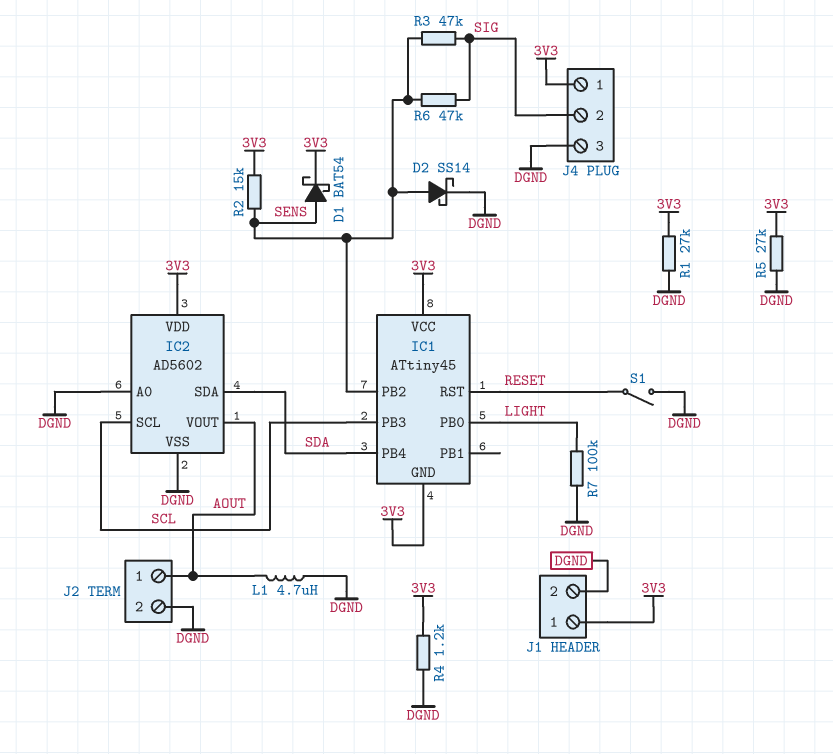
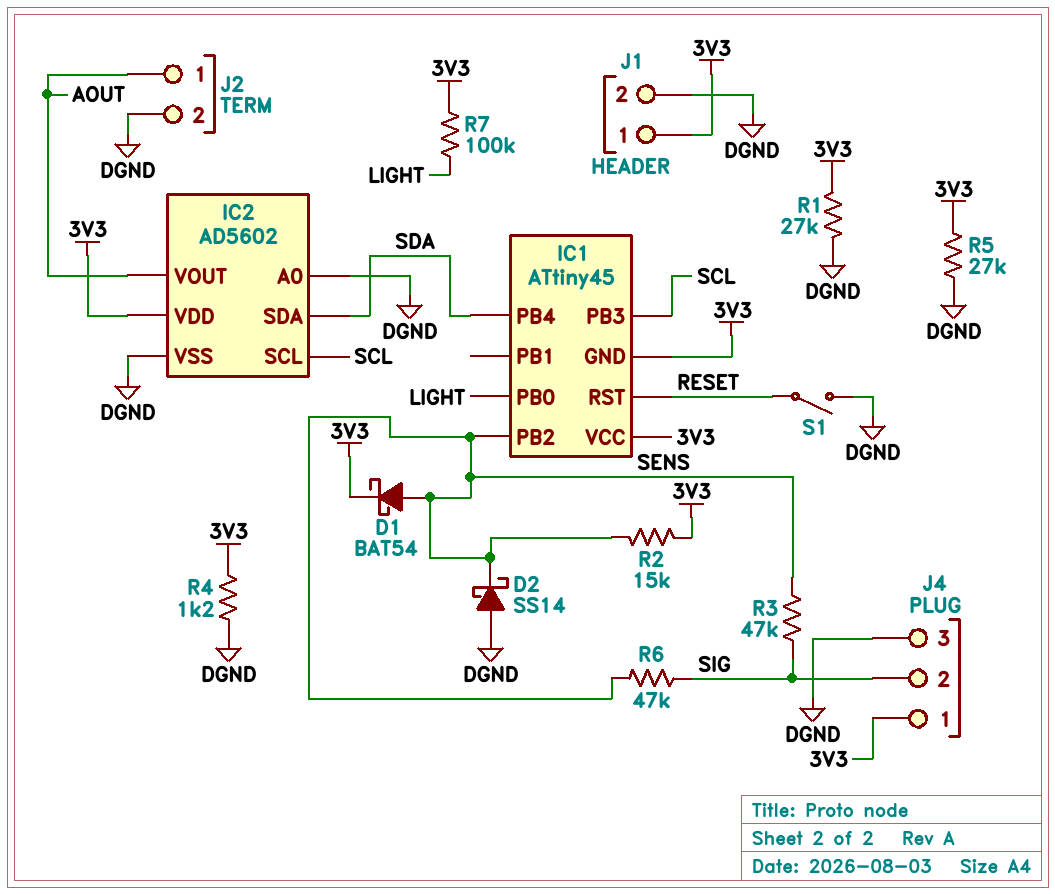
D2: schottky SS14 (A SENS, K DGND) -> schottky SS14 (A DGND, K SENS)
L1: 4.7uH (AOUT, DGND) -> none
R7: 100k (DGND, LIGHT) -> 100k (3V3, LIGHT)

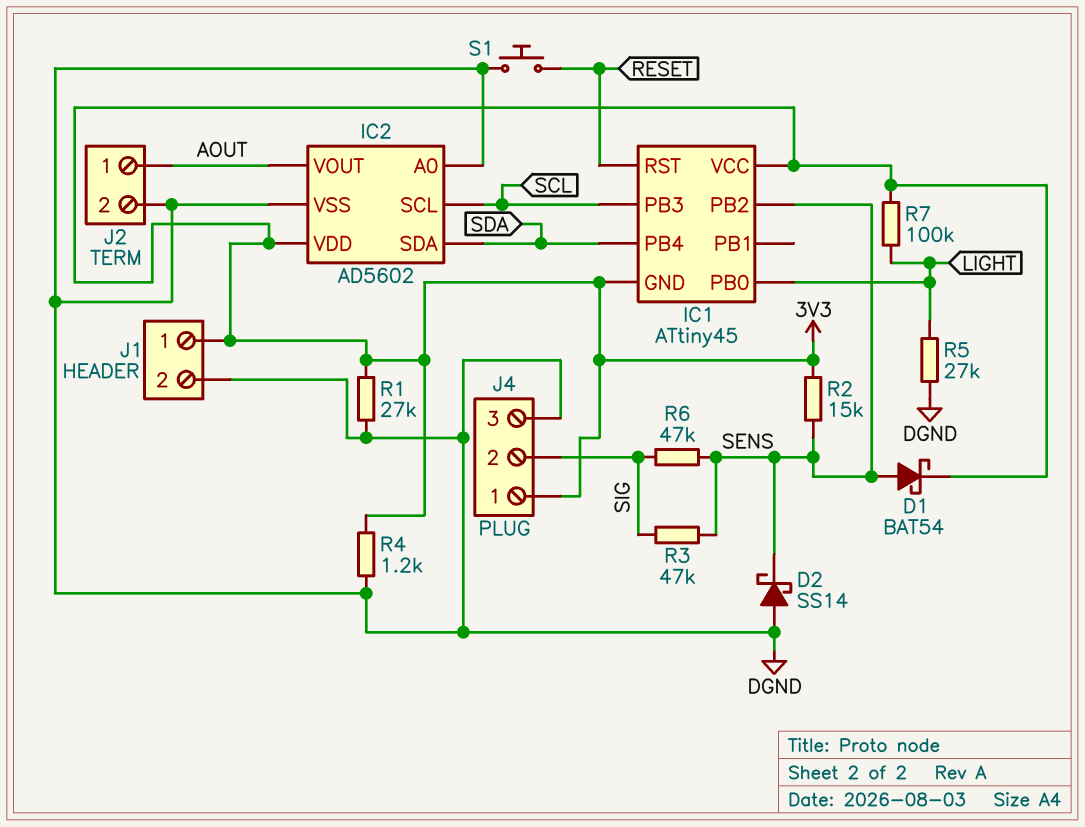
R5: 27k (3V3, DGND) -> 27k (DGND, LIGHT)
S1: switch (DGND, RESET) -> button (DGND, RESET)

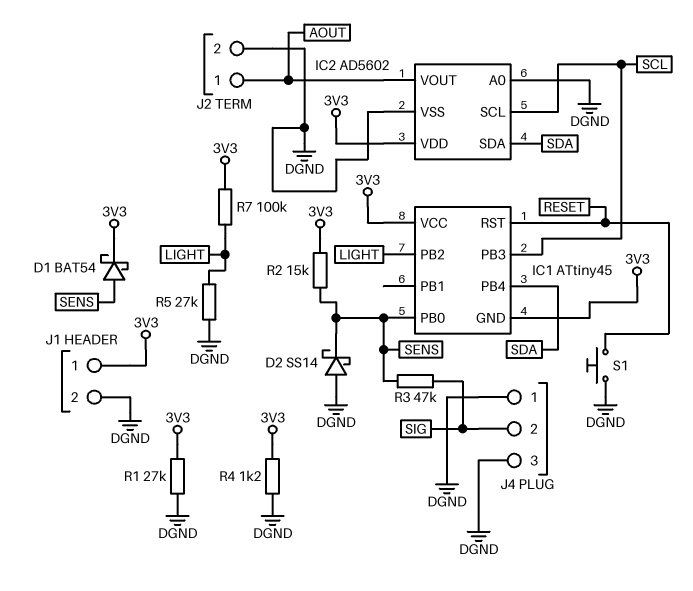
IC1 pin PB0: LIGHT -> SENS
IC1 pin PB2: SENS -> LIGHT
J4 pin 1: 3V3 -> DGND
R6: 47k (SENS, SIG) -> none

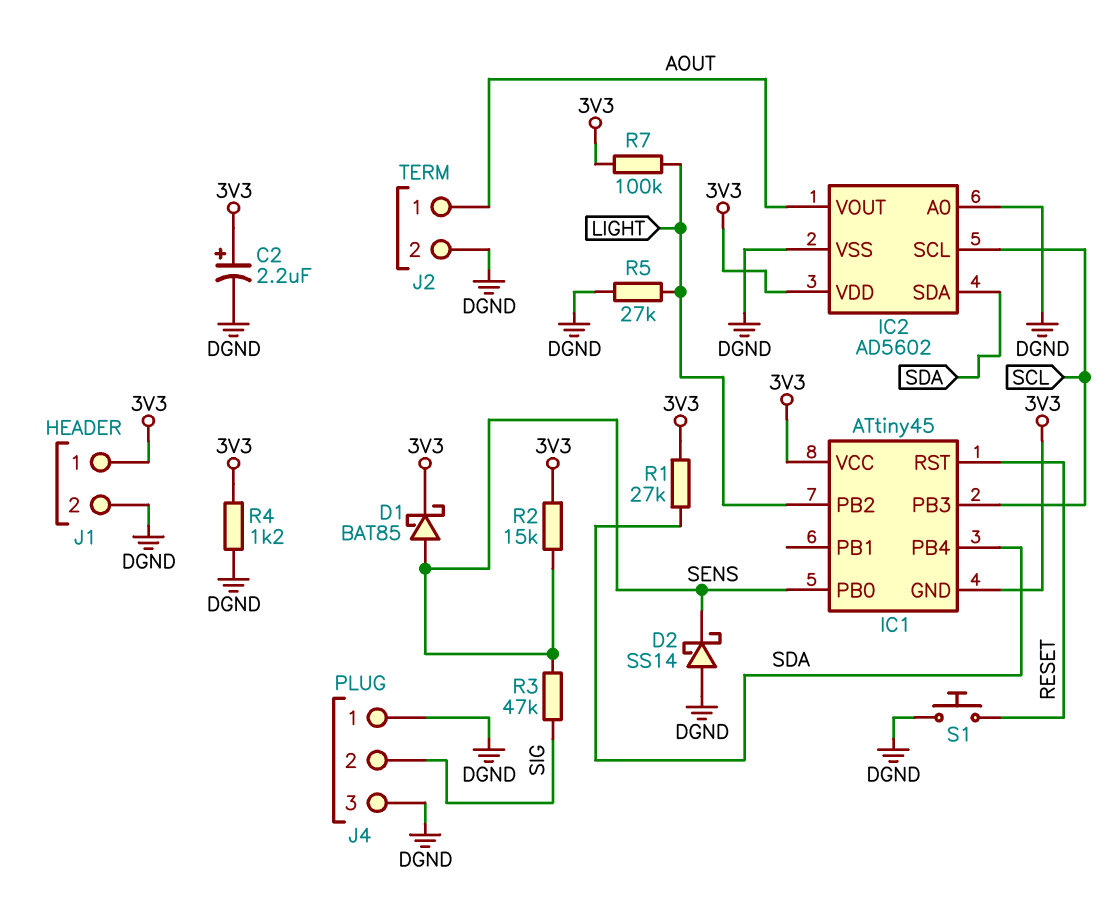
C2: none -> 2.2uF (plus 3V3, minus DGND)
D1: schottky BAT54 (A SENS, K 3V3) -> schottky BAT85 (A SENS, K 3V3)
R1: 27k (3V3, DGND) -> 27k (3V3, SDA)

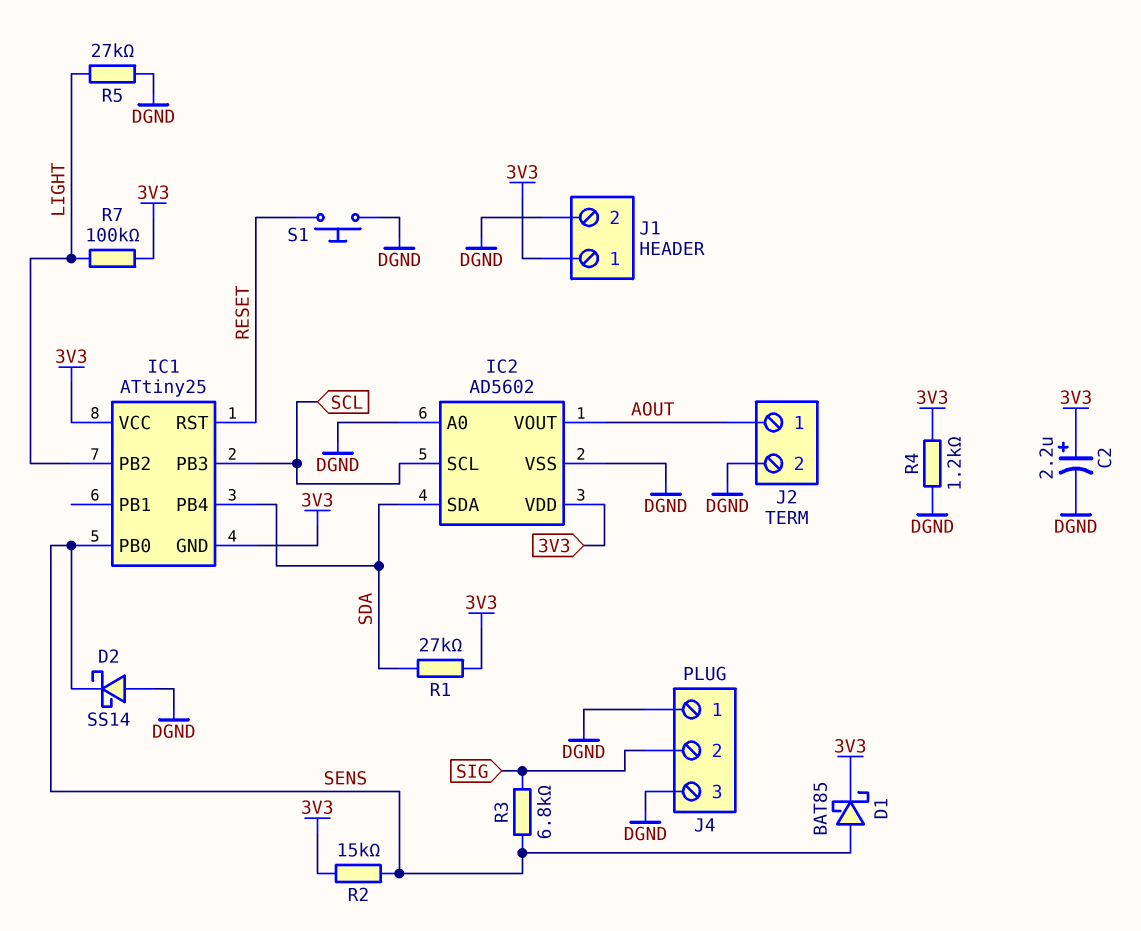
IC1: ATtiny45 -> ATtiny25
R3: 47k (SENS, SIG) -> 6.8k (SENS, SIG)

